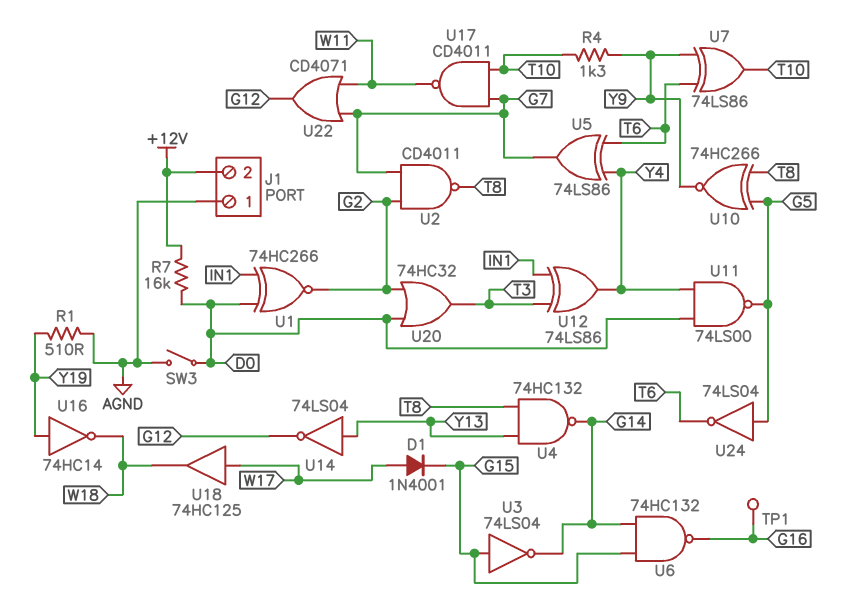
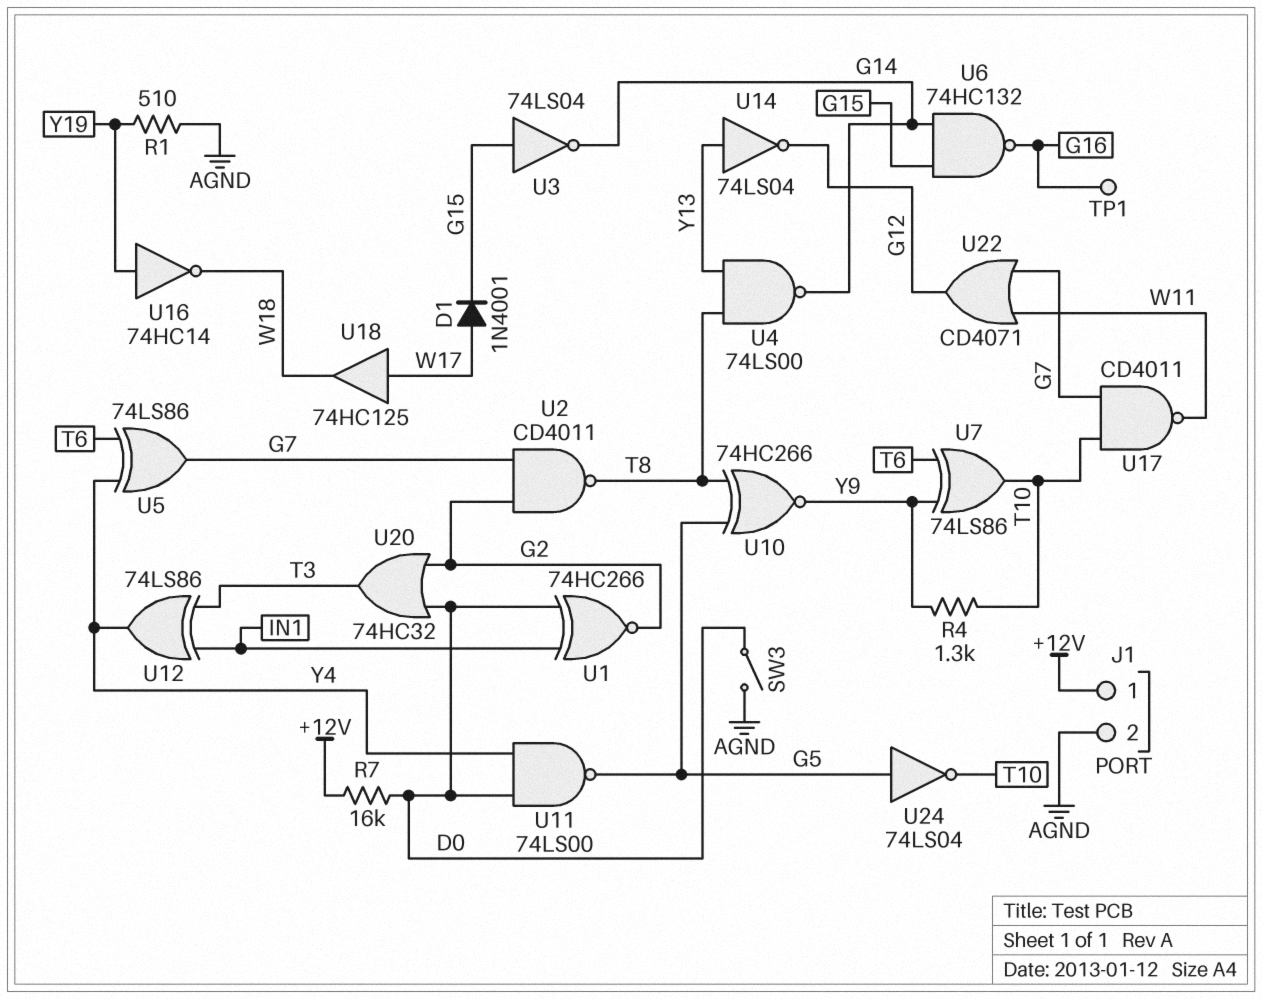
J1 pin 1: AGND -> +12V
J1 pin 2: +12V -> AGND
U4: NAND 74HC132 (in T8, in Y13, out G14) -> NAND 74LS00 (in T8, in Y13, out G14)
U24: NOT 74LS04 (in G5, out T6) -> NOT 74LS04 (in G5, out T10)

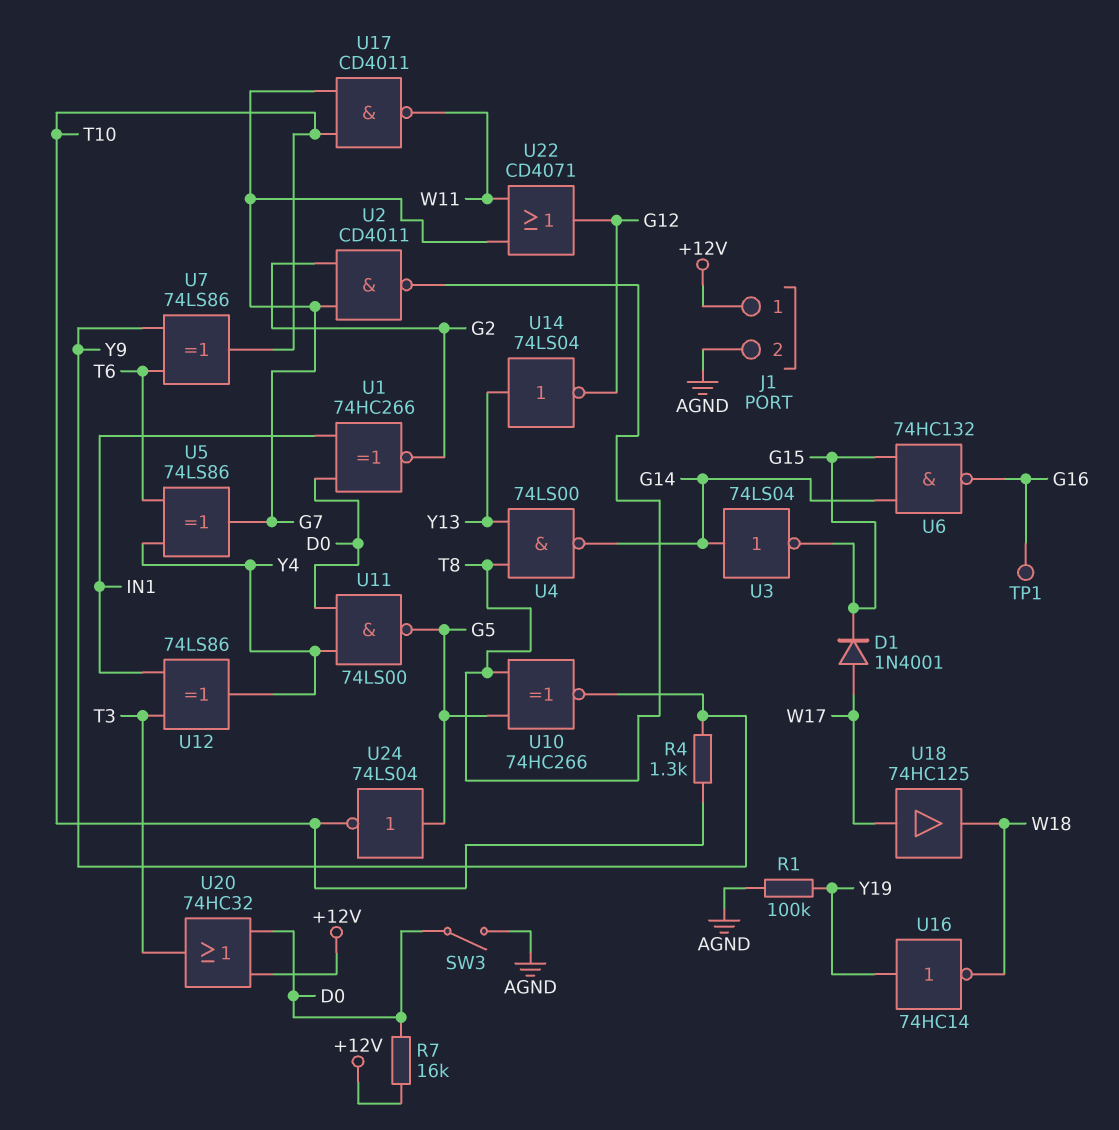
R1: 510 (AGND, Y19) -> 100k (AGND, Y19)
U3: NOT 74LS04 (in G15, out G14) -> NOT 74LS04 (in G14, out G15)
U20: OR 74HC32 (in D0, in G2, out T3) -> OR 74HC32 (in +12V, in D0, out T3)

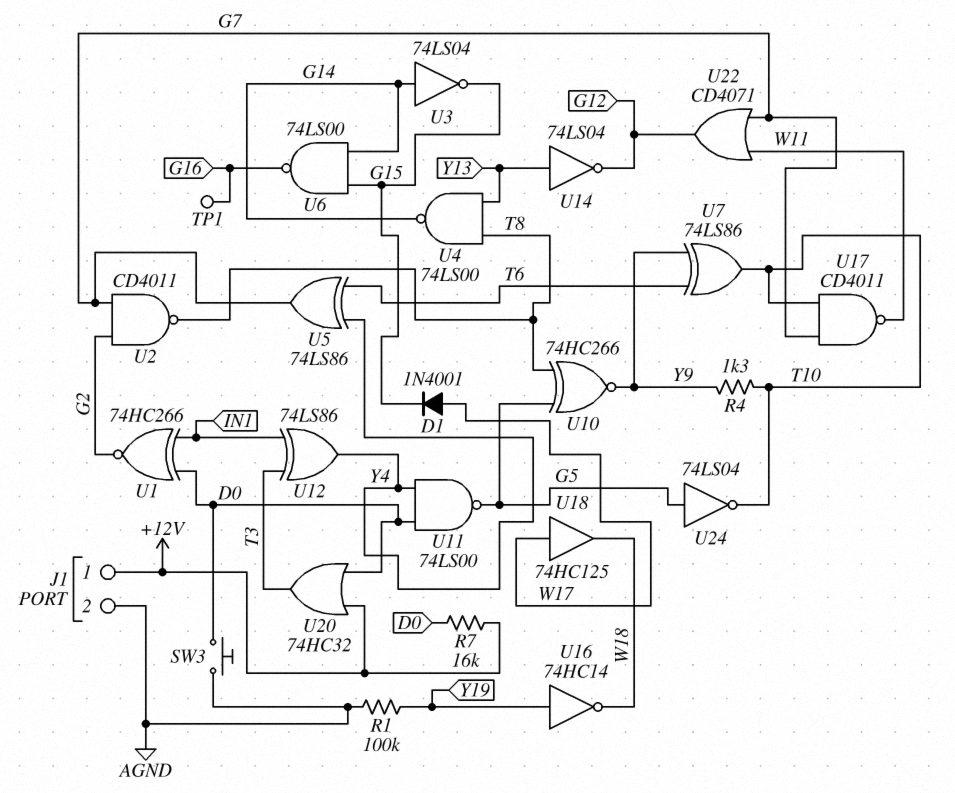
SW3: switch (AGND, D0) -> button (AGND, D0)
U6: NAND 74HC132 (in G14, in G15, out G16) -> NAND 74LS00 (in G14, in G15, out G16)

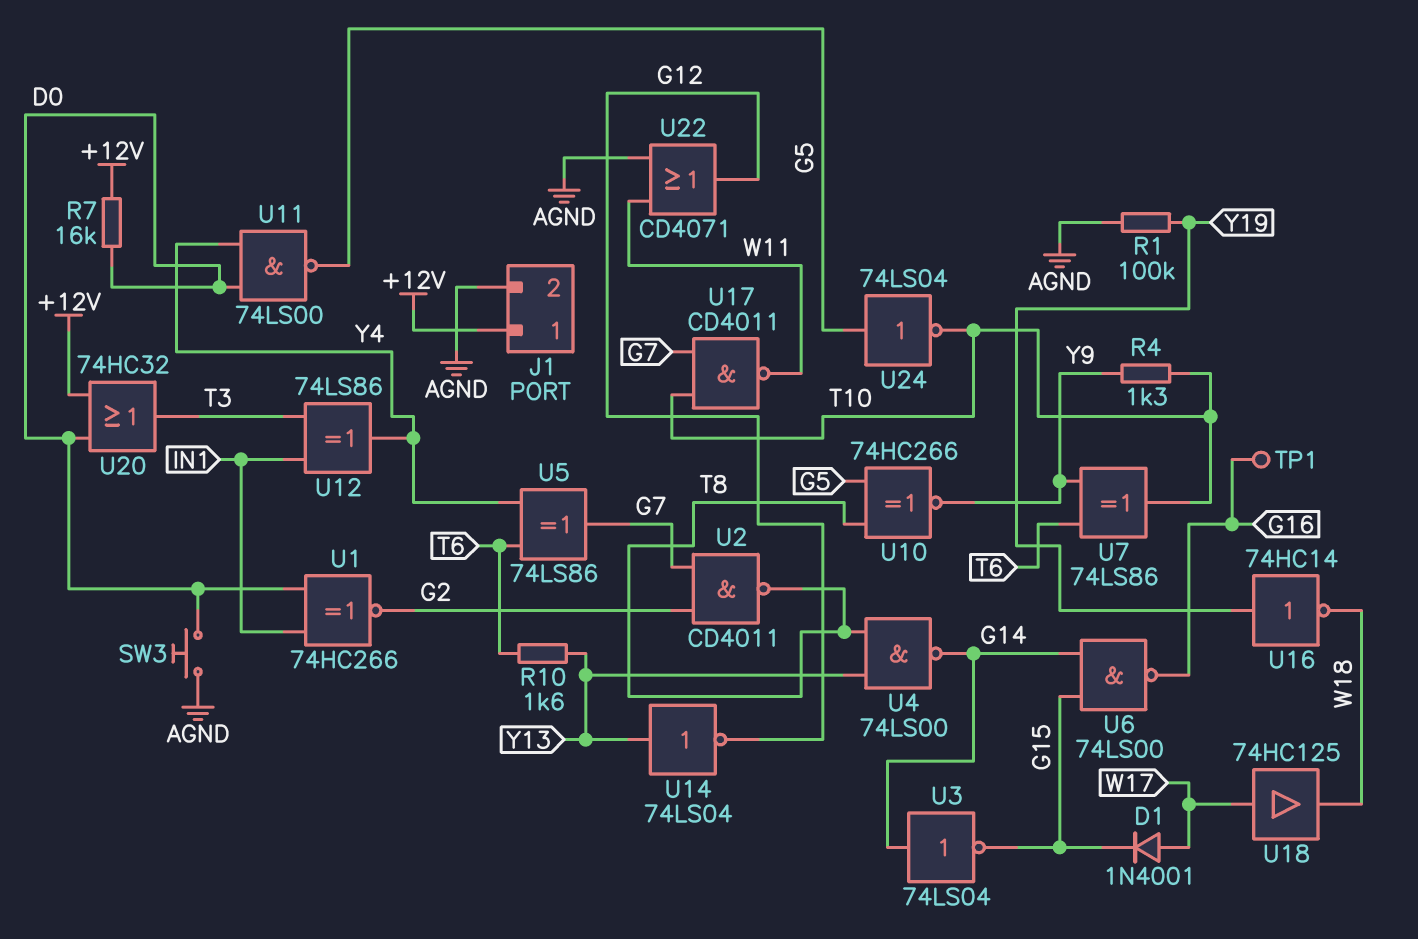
R10: none -> 1.6k (T6, Y13)
U22: OR CD4071 (in G7, in W11, out G12) -> OR CD4071 (in AGND, in W11, out G12)

